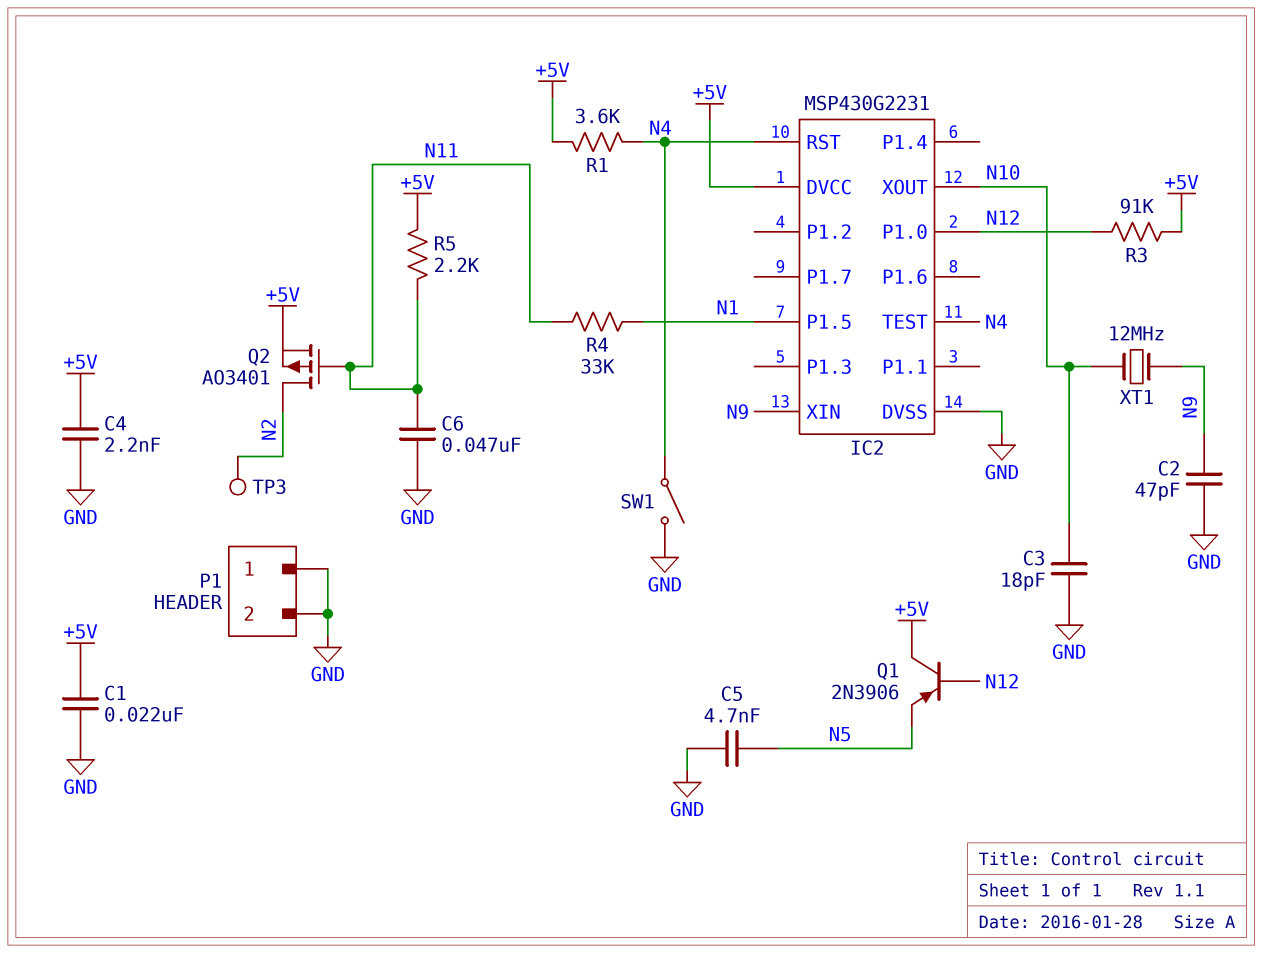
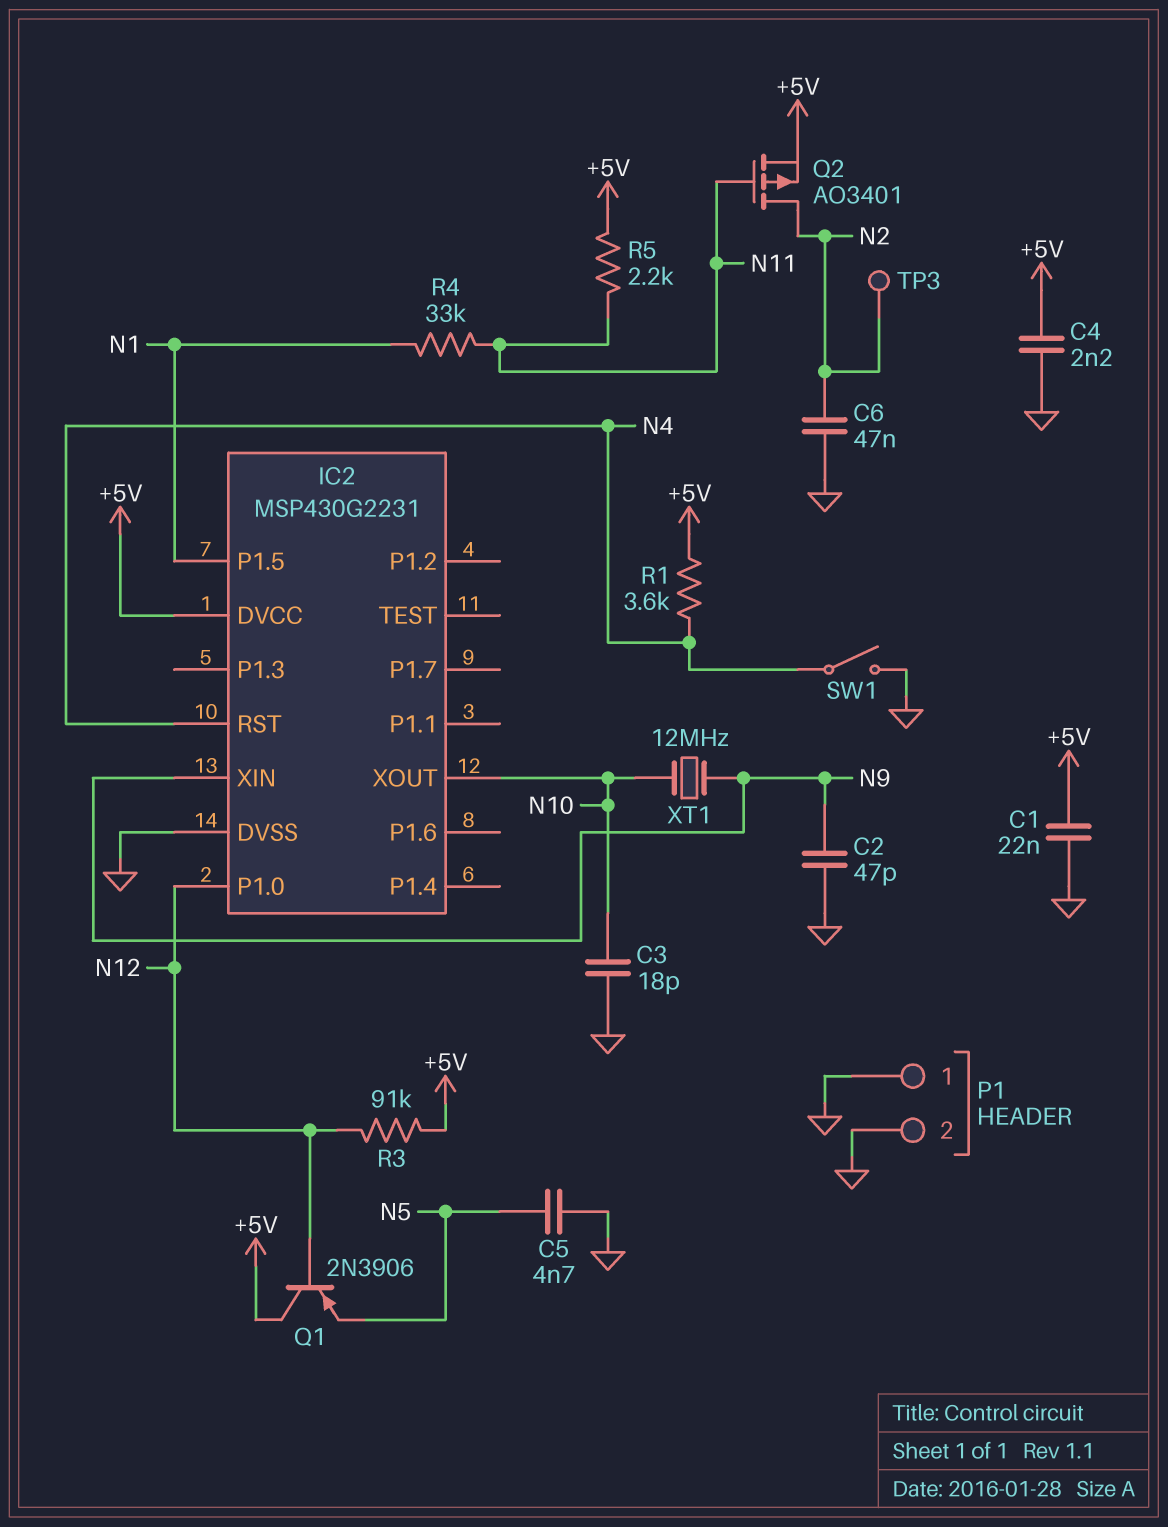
C6: 47nF (GND, N11) -> 47nF (GND, N2)
IC2 pin TEST: N4 -> none

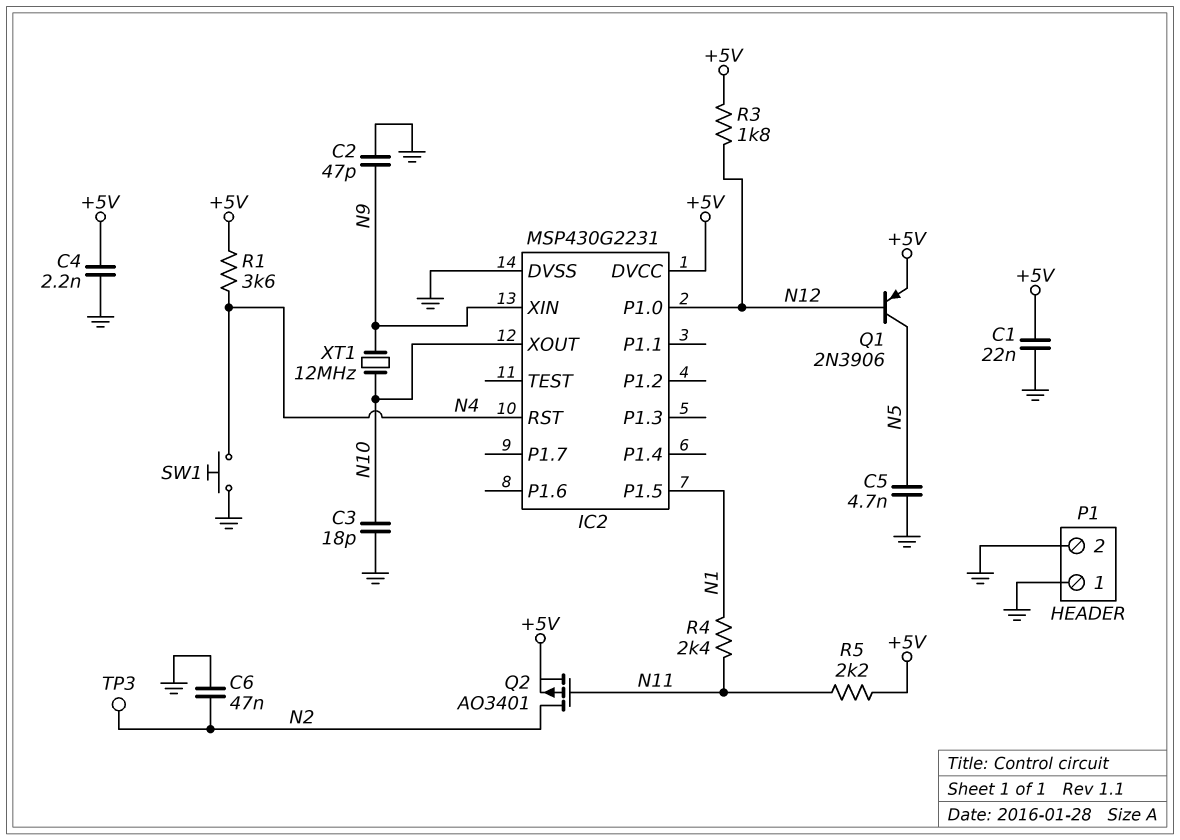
Q1: PNP 2N3906 (B N12, C +5V, E N5) -> PNP 2N3906 (B N12, C N5, E +5V)
R3: 91k (+5V, N12) -> 1.8k (+5V, N12)
R4: 33k (N1, N11) -> 2.4k (N1, N11)
SW1: switch (GND, N4) -> button (GND, N4)

